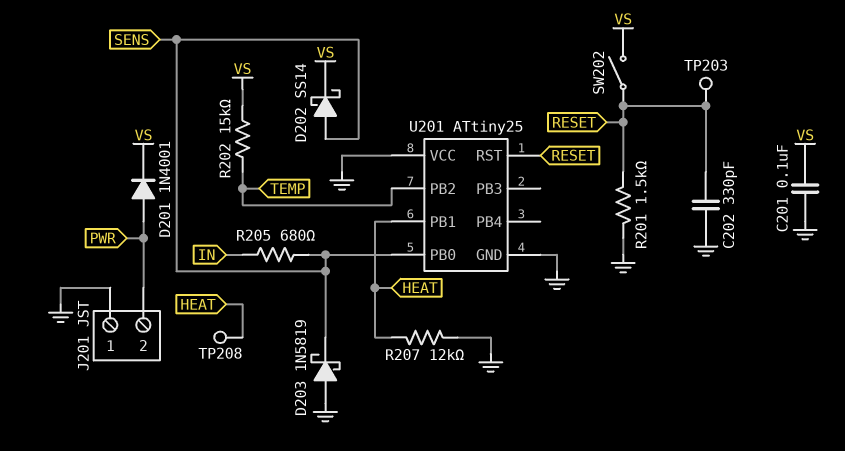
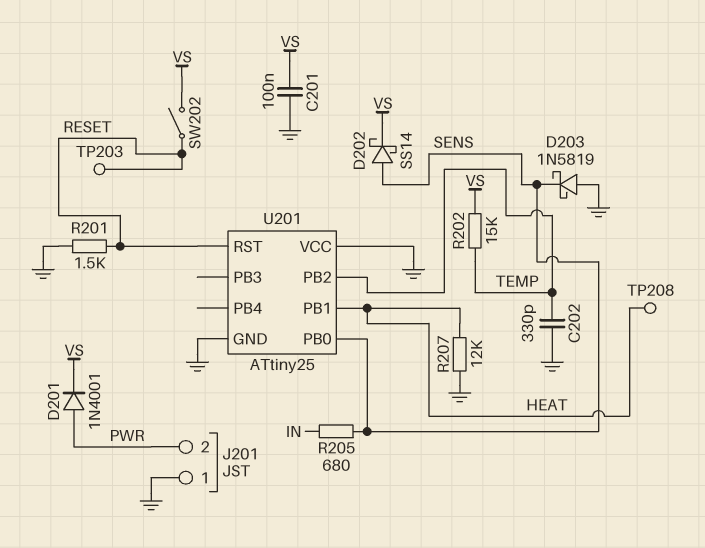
C202: 330pF (GND, RESET) -> 330pF (GND, TEMP)

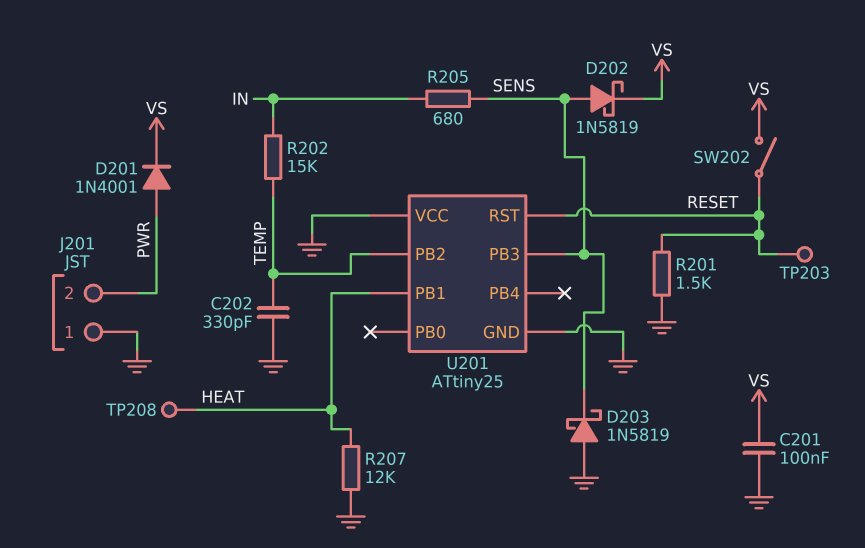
D202: schottky SS14 (A SENS, K VS) -> schottky 1N5819 (A SENS, K VS)
R202: 15k (TEMP, VS) -> 15k (IN, TEMP)
U201 pin PB0: SENS -> none
U201 pin PB3: none -> SENS

